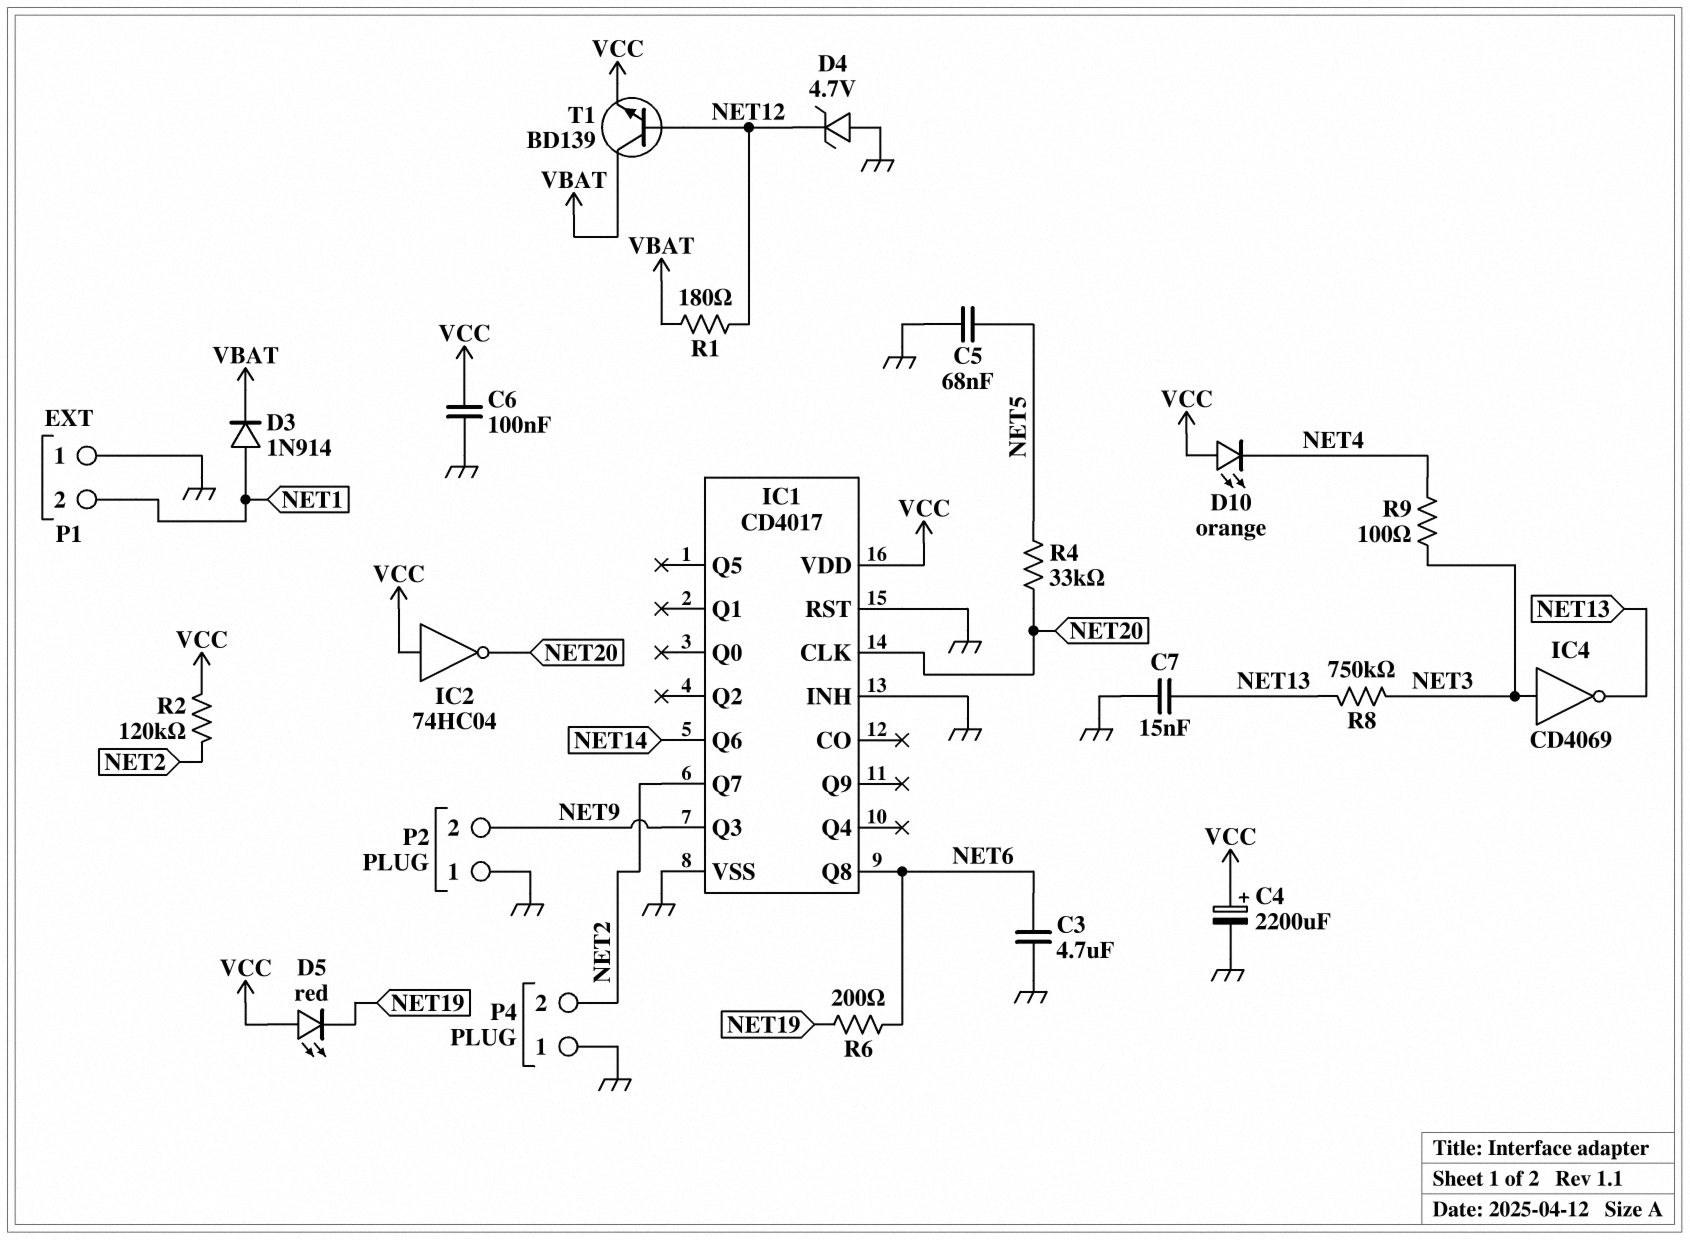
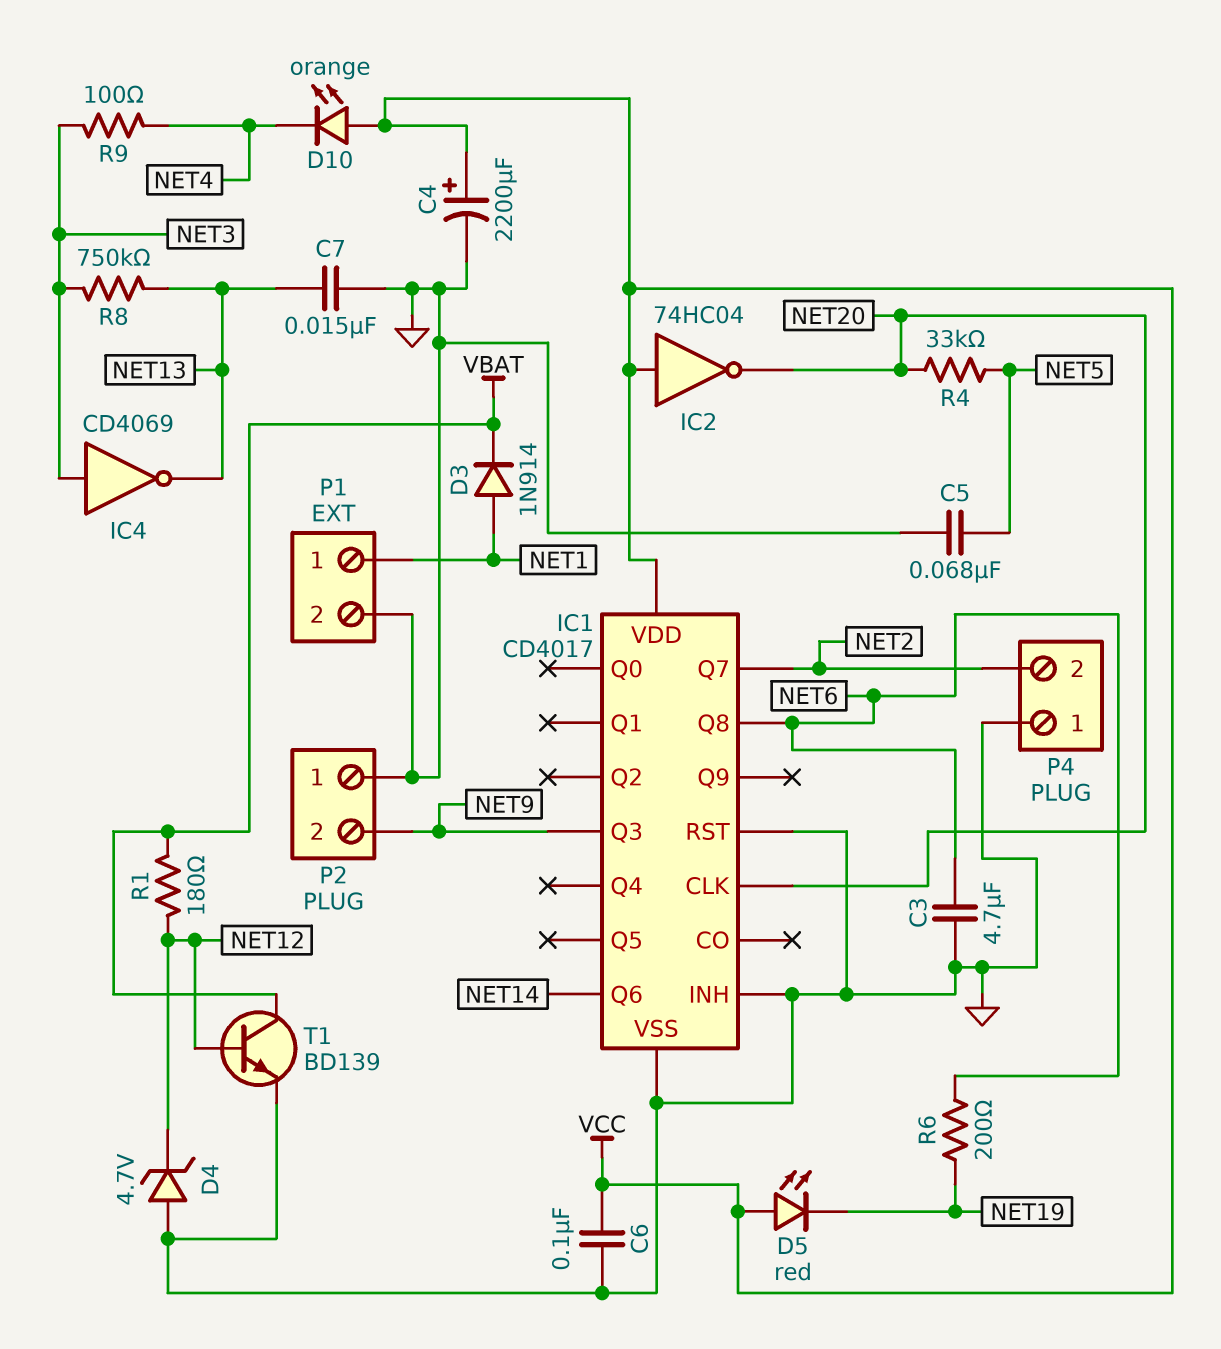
P1 pin 1: GND -> NET1
P1 pin 2: NET1 -> GND
R2: 120k (NET2, VCC) -> none
T1: NPN BD139 (B NET12, C VBAT, E VCC) -> NPN BD139 (B NET12, C VBAT, E GND)

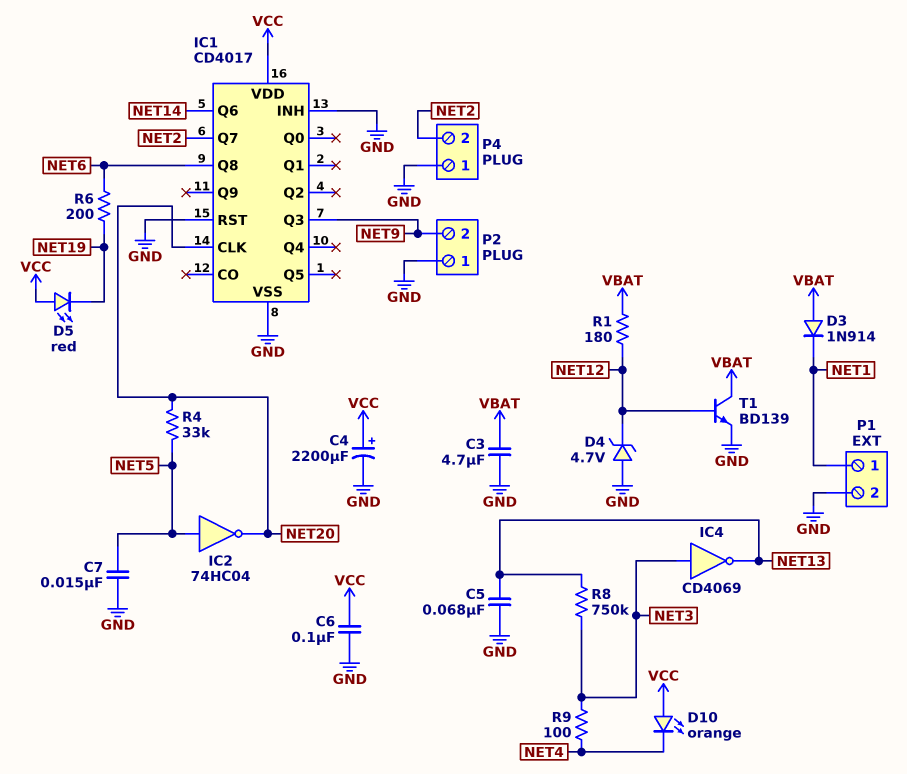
C3: 4.7uF (GND, NET6) -> 4.7uF (GND, VBAT)
C5: 68nF (GND, NET5) -> 68nF (GND, NET13)
C7: 15nF (GND, NET13) -> 15nF (GND, NET5)
D3: diode 1N914 (A NET1, K VBAT) -> diode 1N914 (A VBAT, K NET1)
IC2: NOT 74HC04 (in VCC, out NET20) -> NOT 74HC04 (in NET5, out NET20)

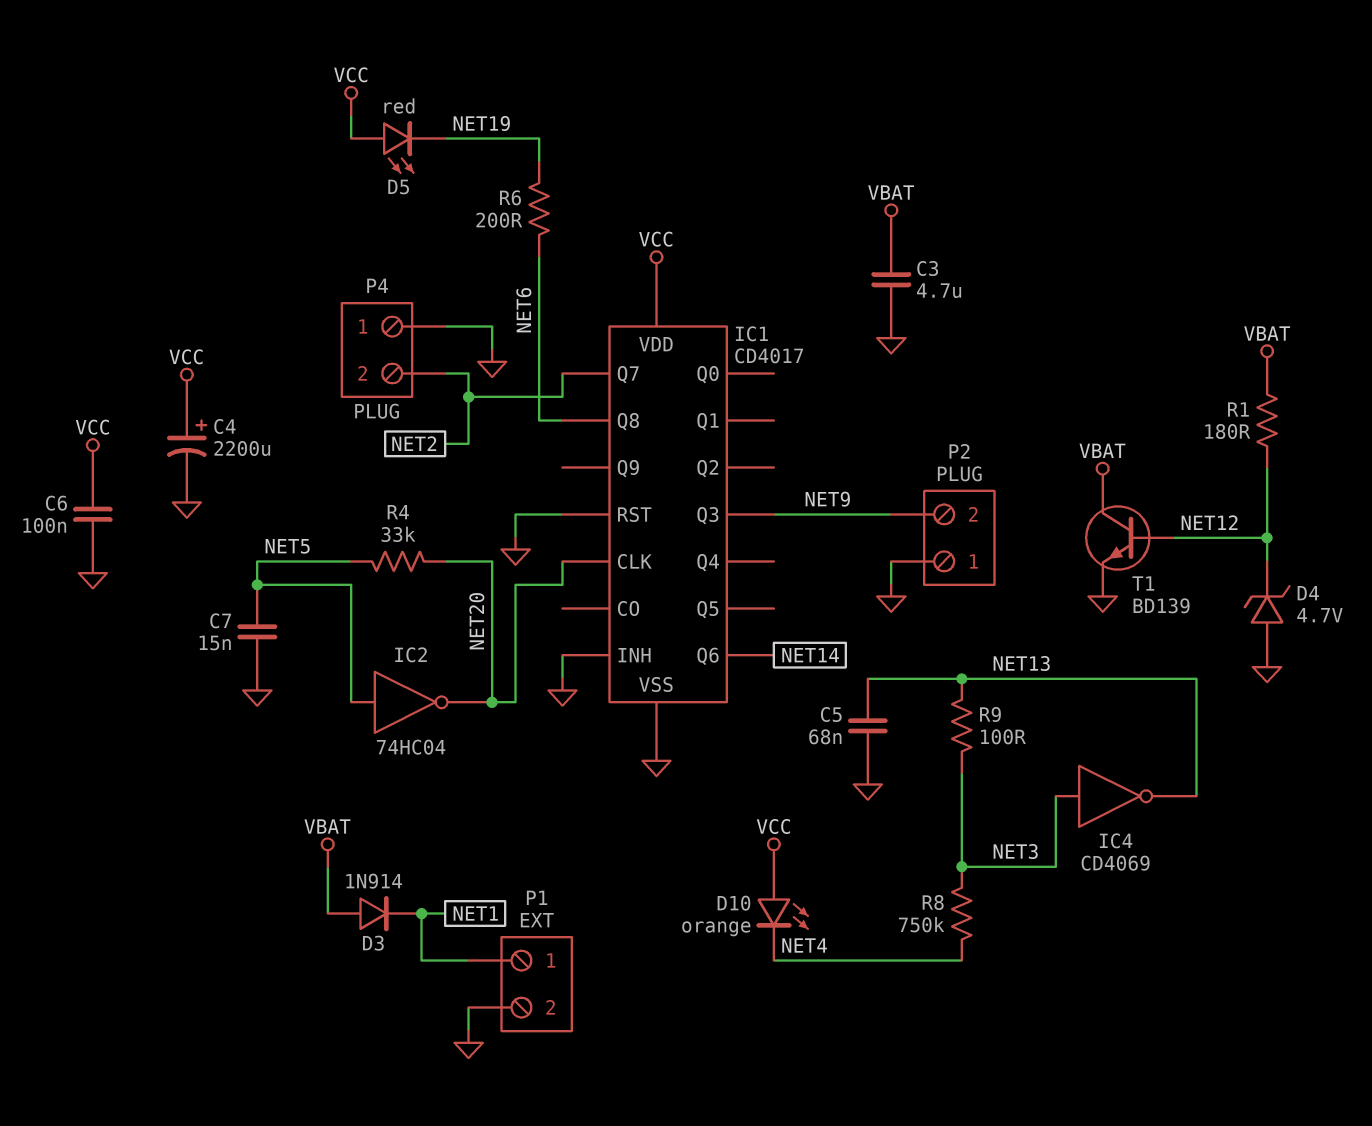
R8: 750k (NET3, NET13) -> 750k (NET3, NET4)
R9: 100 (NET3, NET4) -> 100 (NET3, NET13)

